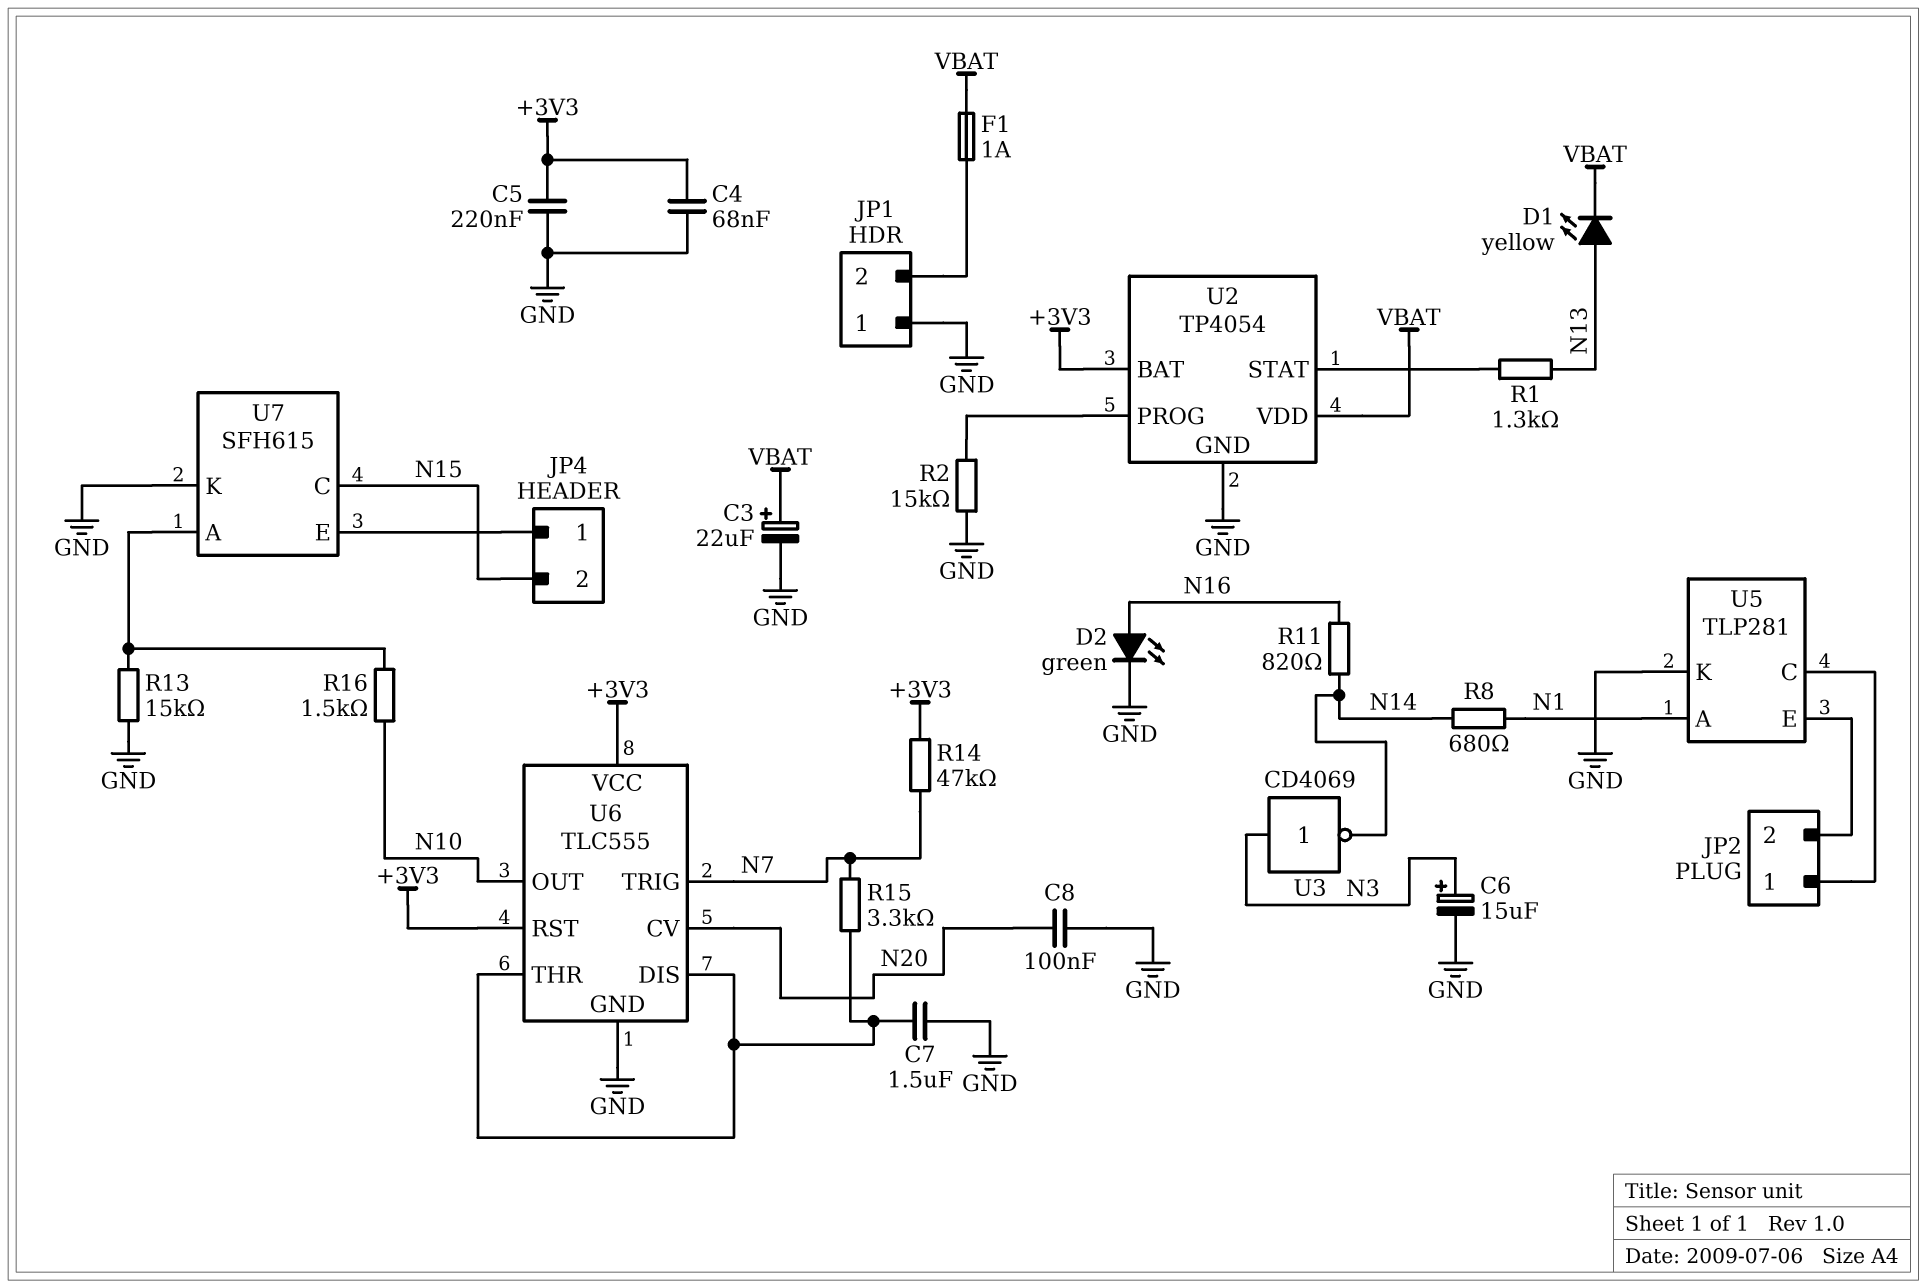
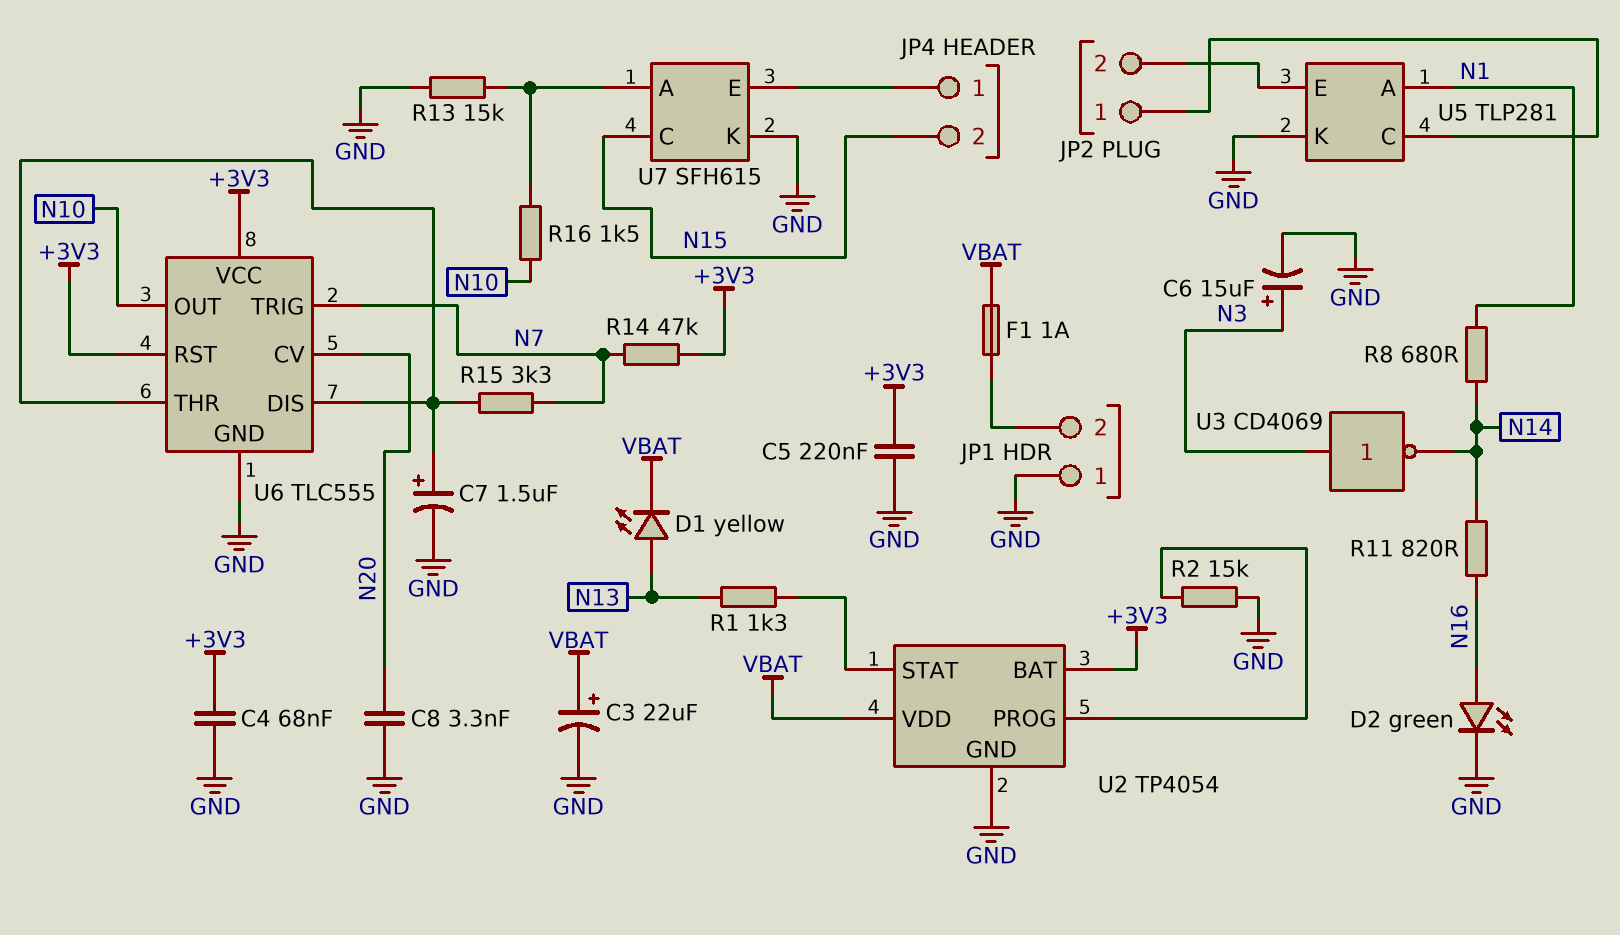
C7: 1.5uF (GND, U6/DIS) -> 1.5uF (plus U6/DIS, minus GND)
C8: 100nF (GND, N20) -> 3.3nF (GND, N20)

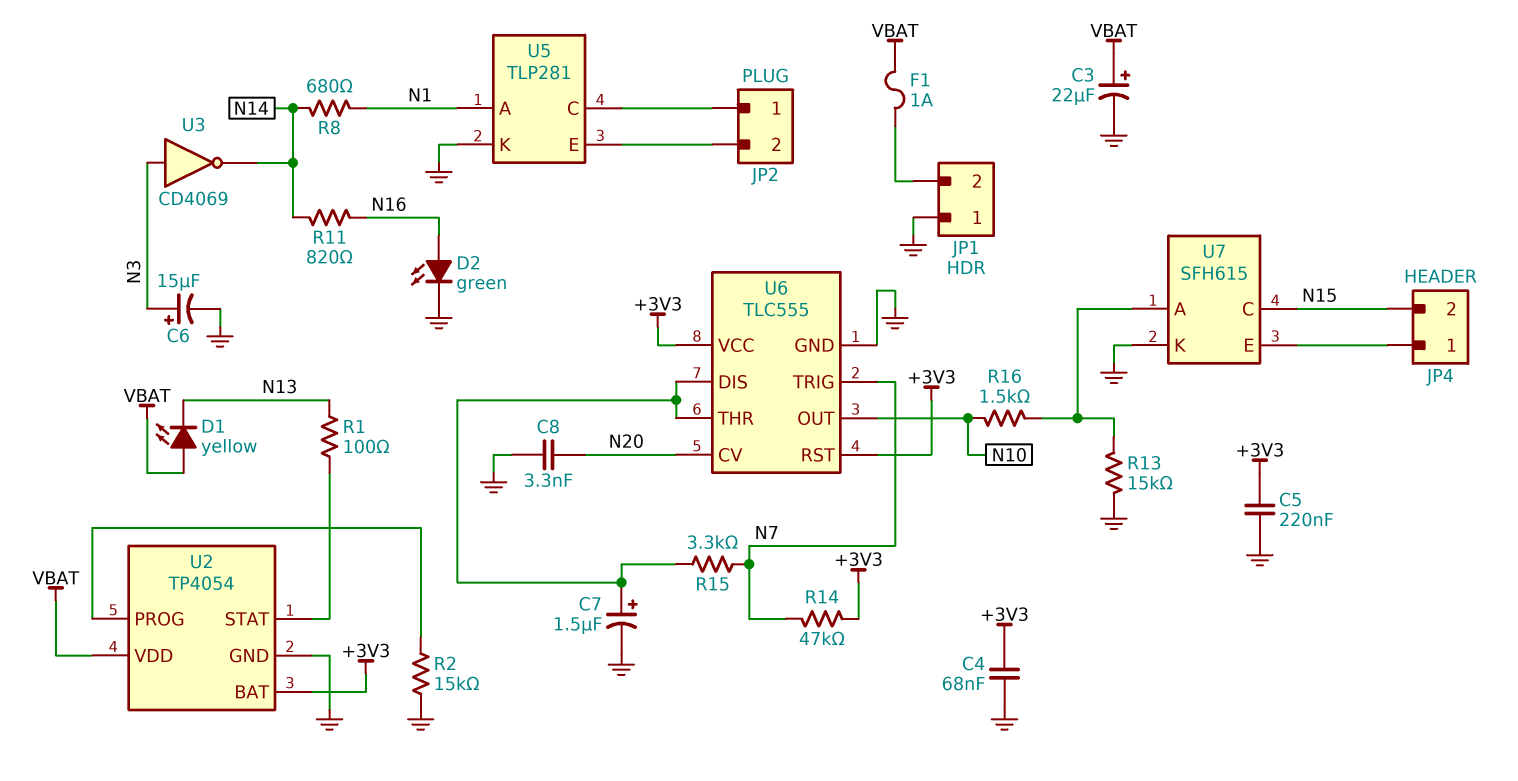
D1: LED yellow (A N13, K VBAT) -> LED yellow (A VBAT, K N13)
R1: 1.3k (N13, U2/STAT) -> 100 (N13, U2/STAT)

